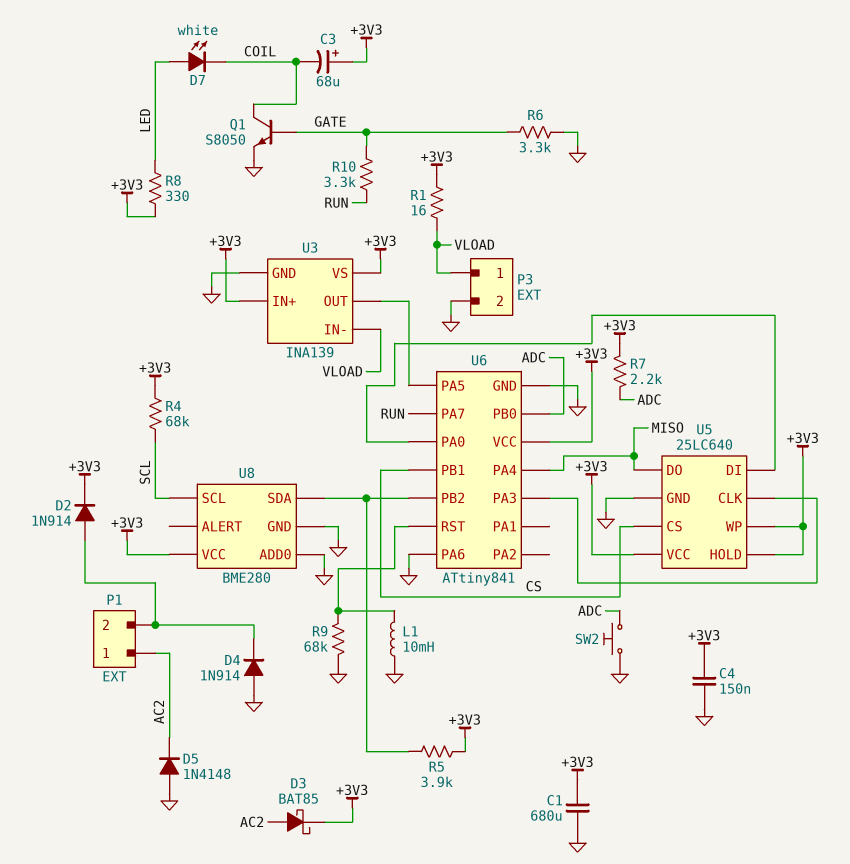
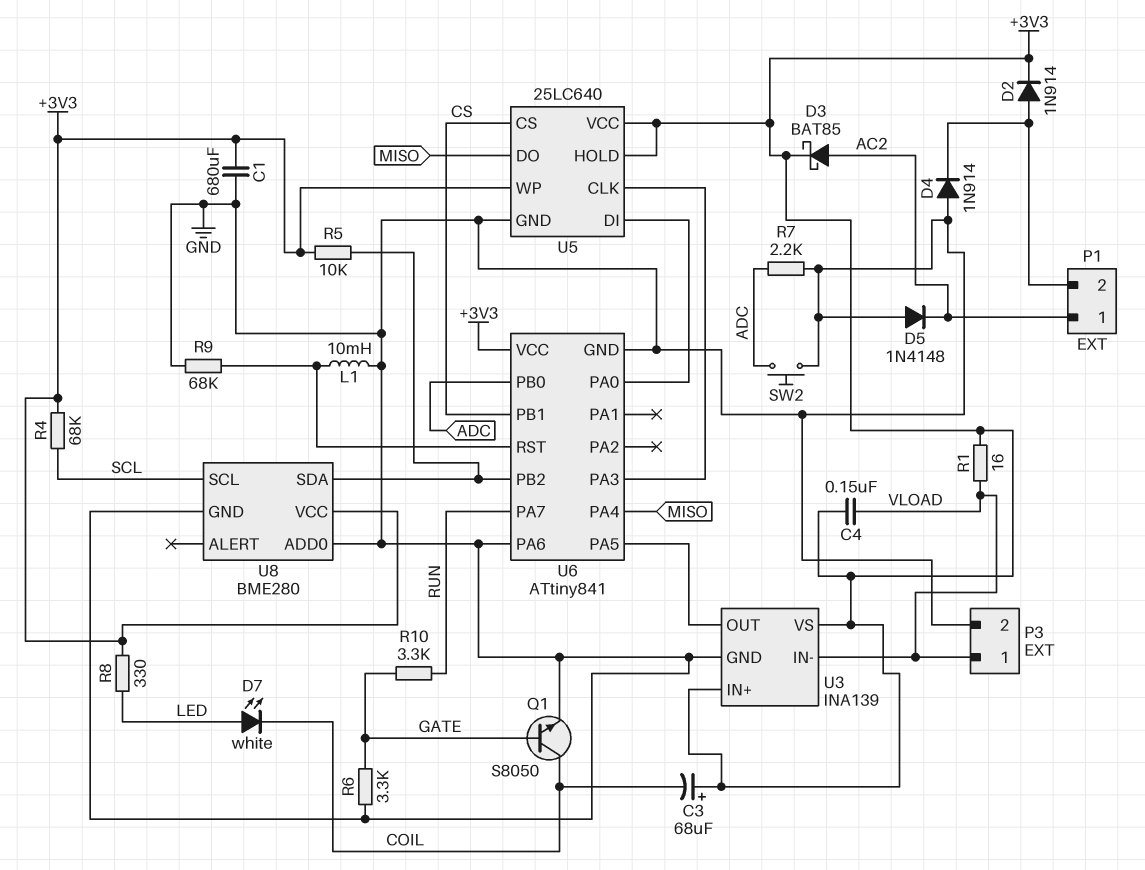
C4: 150nF (+3V3, GND) -> 150nF (+3V3, VLOAD)
R5: 3.9k (+3V3, U6/PB2) -> 10k (+3V3, U6/PB2)
R7: 2.2k (+3V3, ADC) -> 2.2k (ADC, GND)

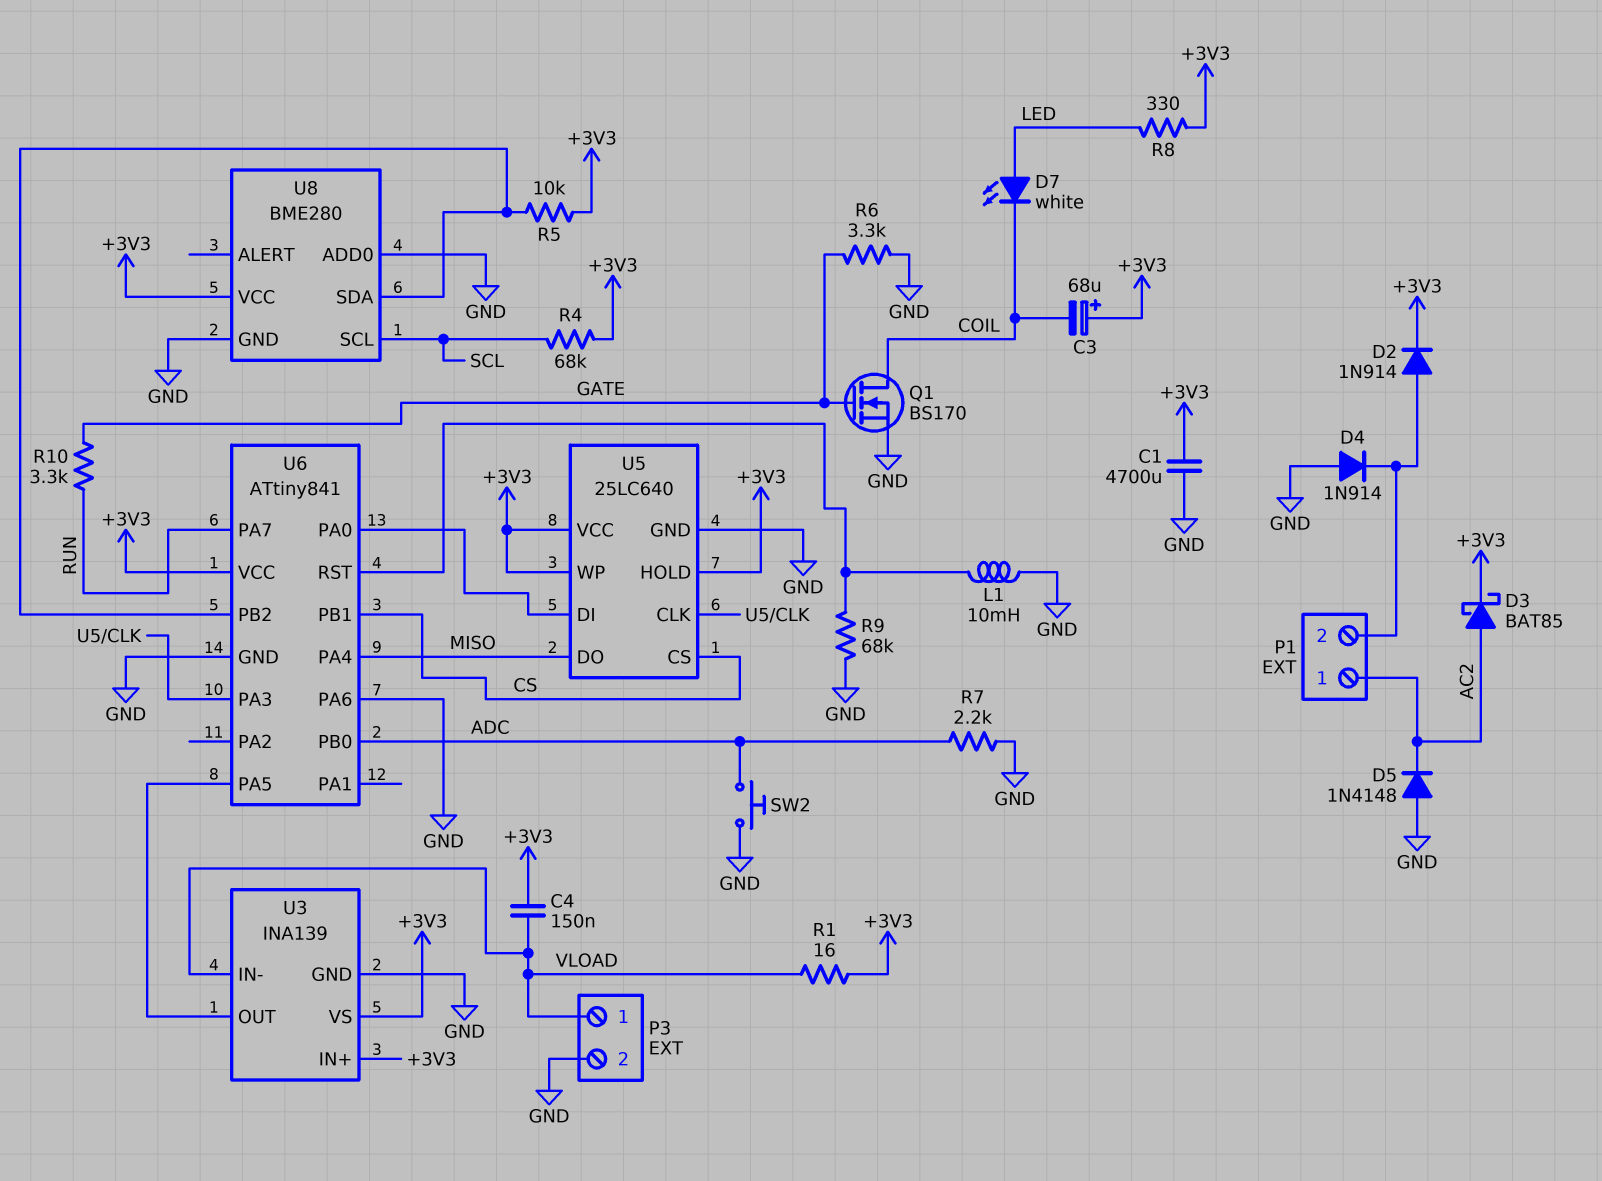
C1: 680uF (+3V3, GND) -> 4700uF (+3V3, GND)
Q1: NPN S8050 (B GATE, C COIL, E GND) -> NMOS BS170 (G GATE, D COIL, S GND)

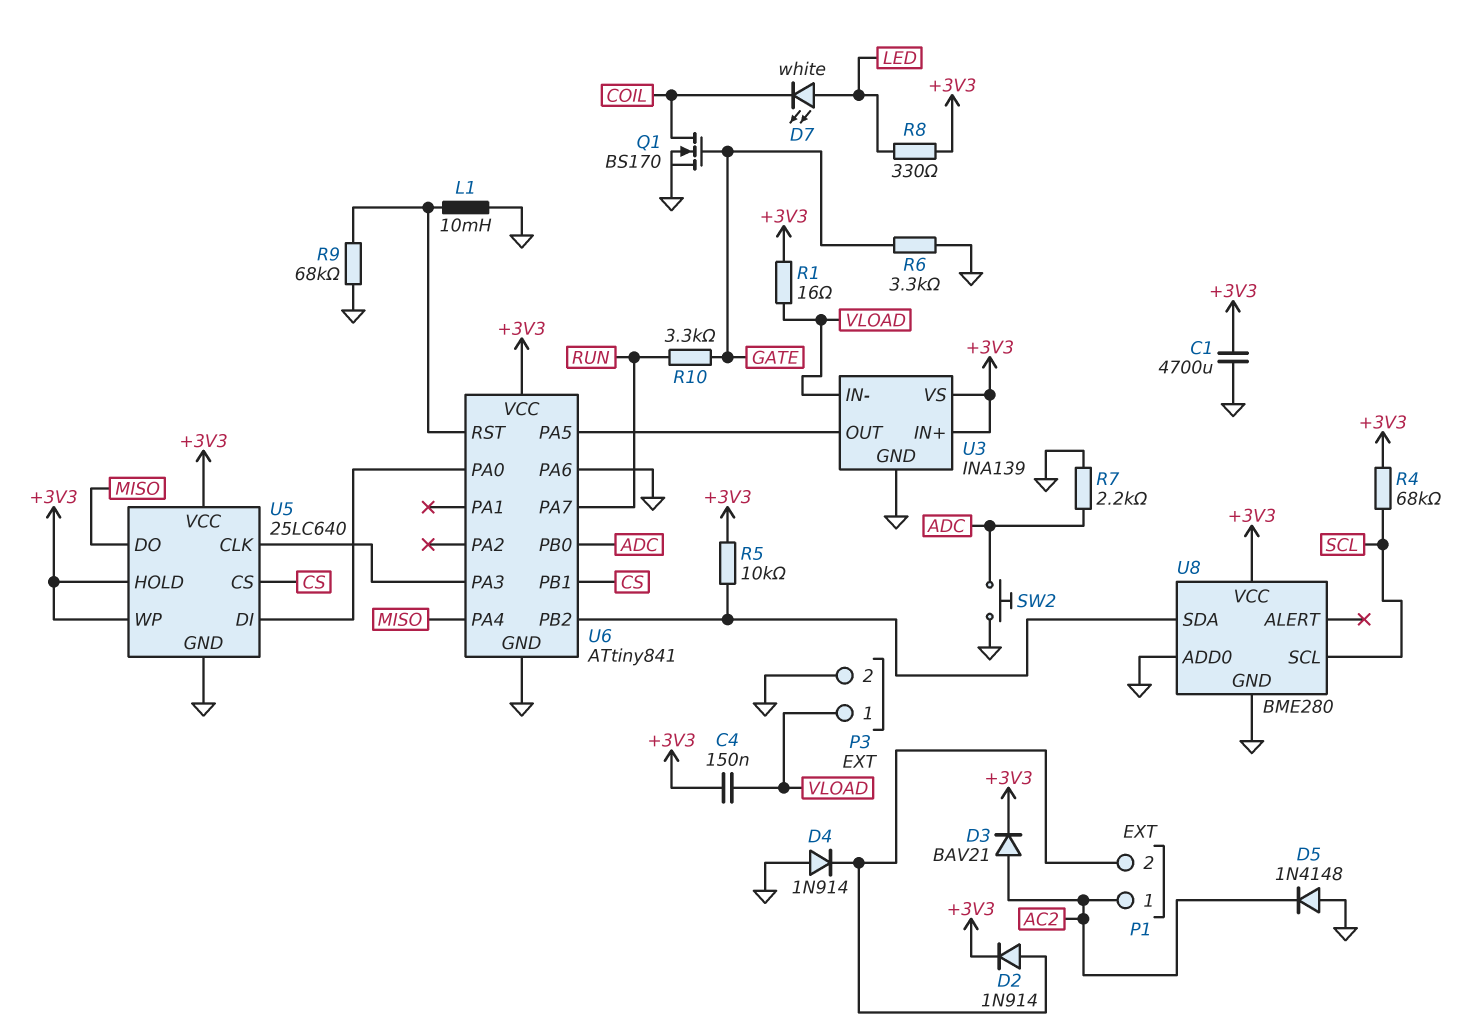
C3: 68uF (plus +3V3, minus COIL) -> none
D3: schottky BAT85 (A AC2, K +3V3) -> diode BAV21 (A AC2, K +3V3)

